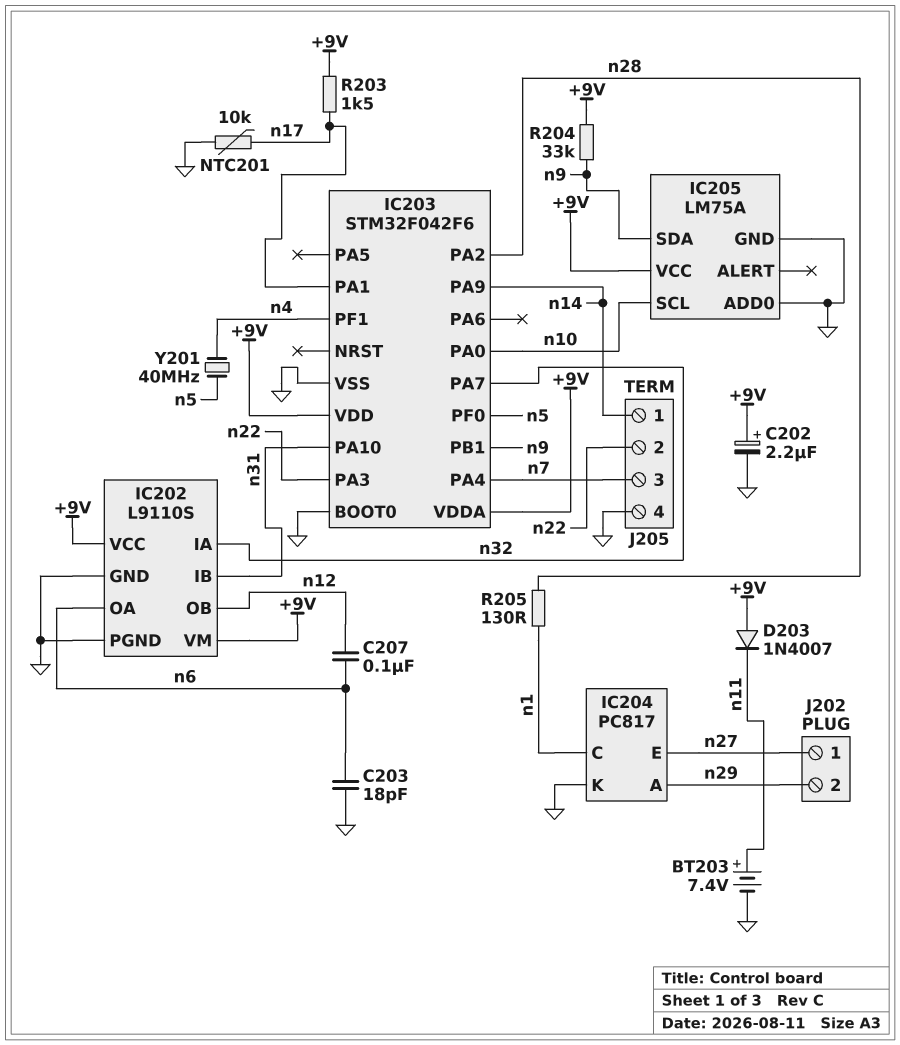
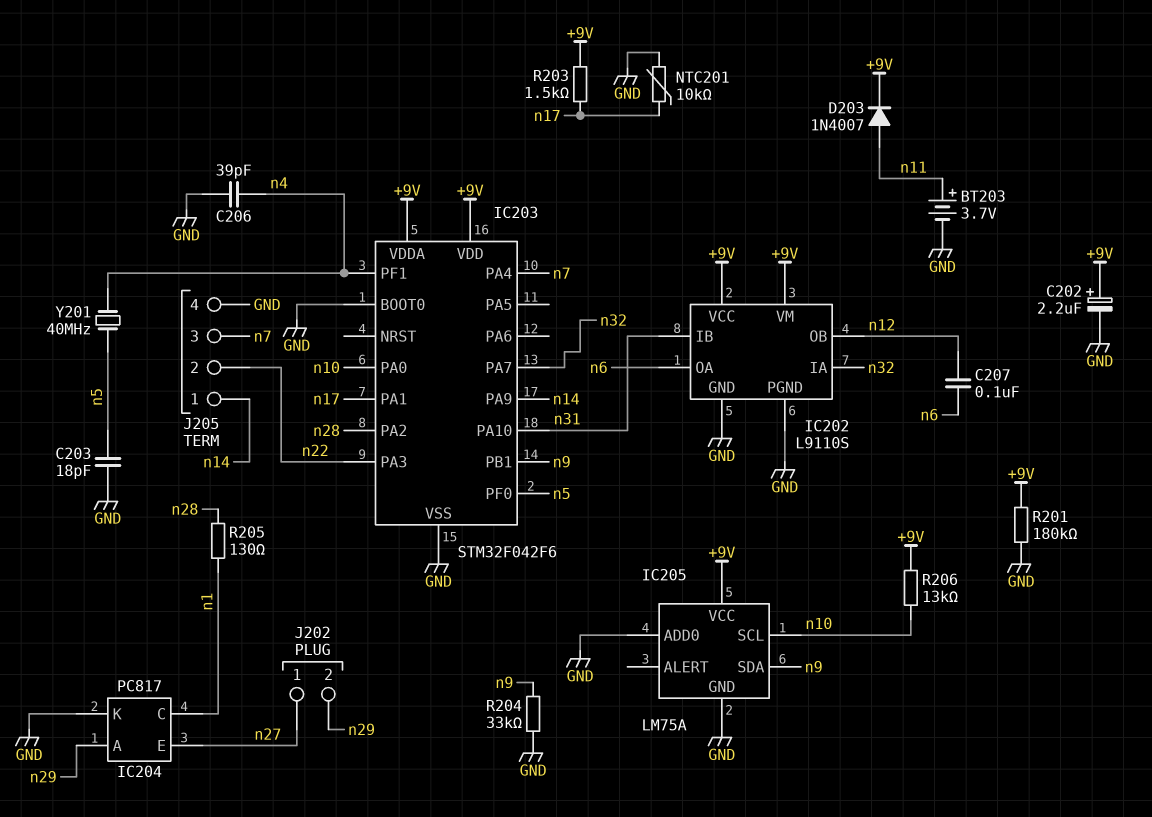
BT203: 7.4V (plus n11, minus GND) -> 3.7V (plus n11, minus GND)
C203: 18pF (GND, n6) -> 18pF (GND, n5)
C206: none -> 39pF (GND, n4)
D203: diode 1N4007 (A +9V, K n11) -> diode 1N4007 (A n11, K +9V)
R201: none -> 180k (+9V, GND)
R204: 33k (+9V, n9) -> 33k (GND, n9)
R206: none -> 13k (+9V, n10)

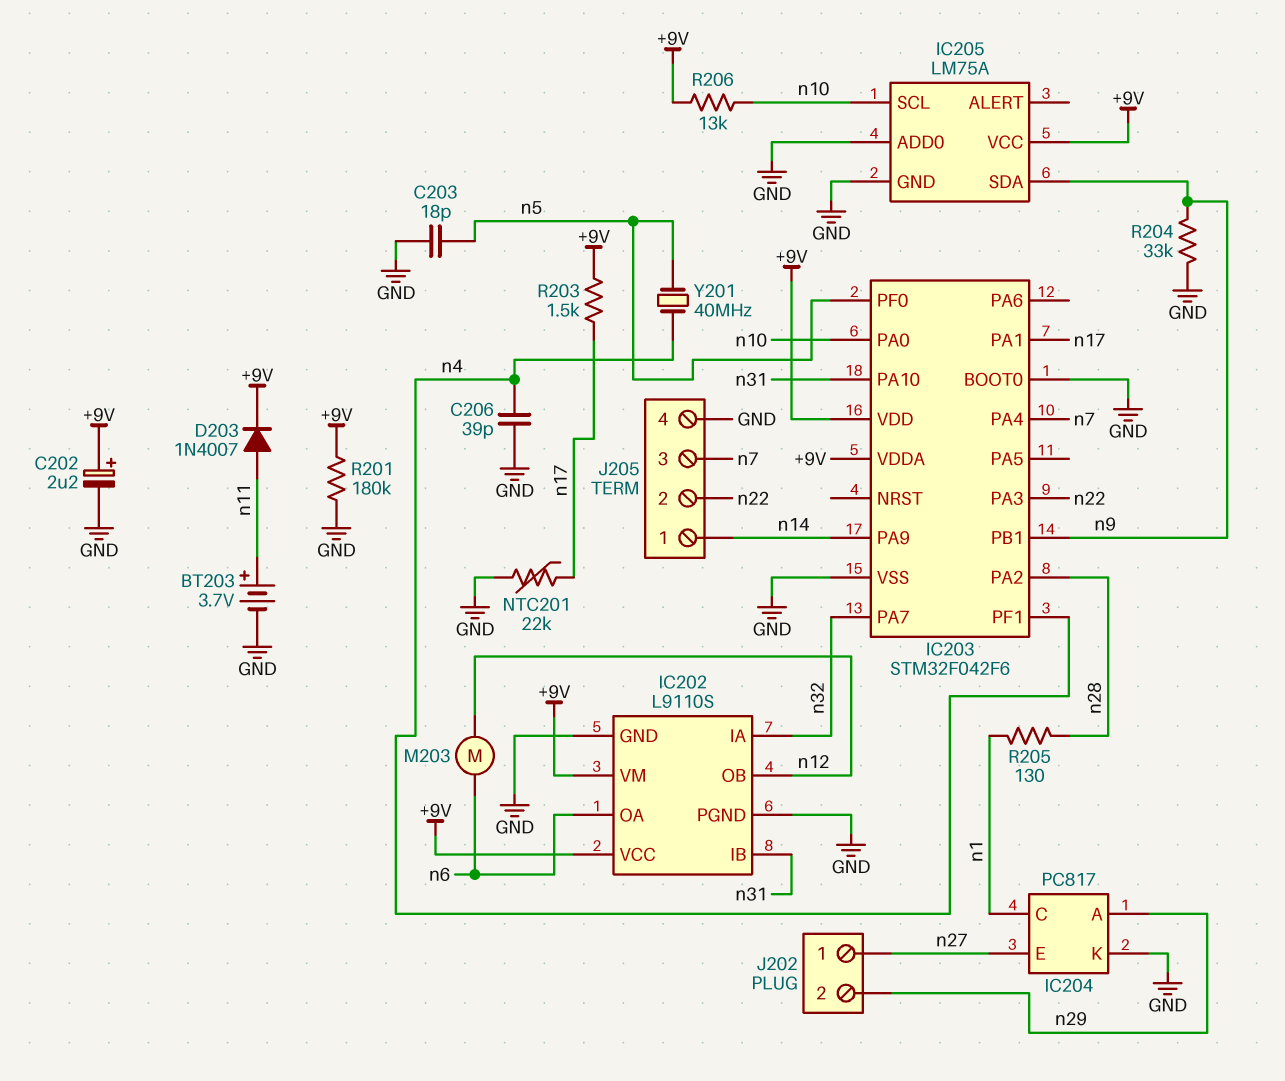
C207: 100nF (n6, n12) -> none
M203: none -> motor (n6, n12)
NTC201: 10k (GND, n17) -> 22k (GND, n17)

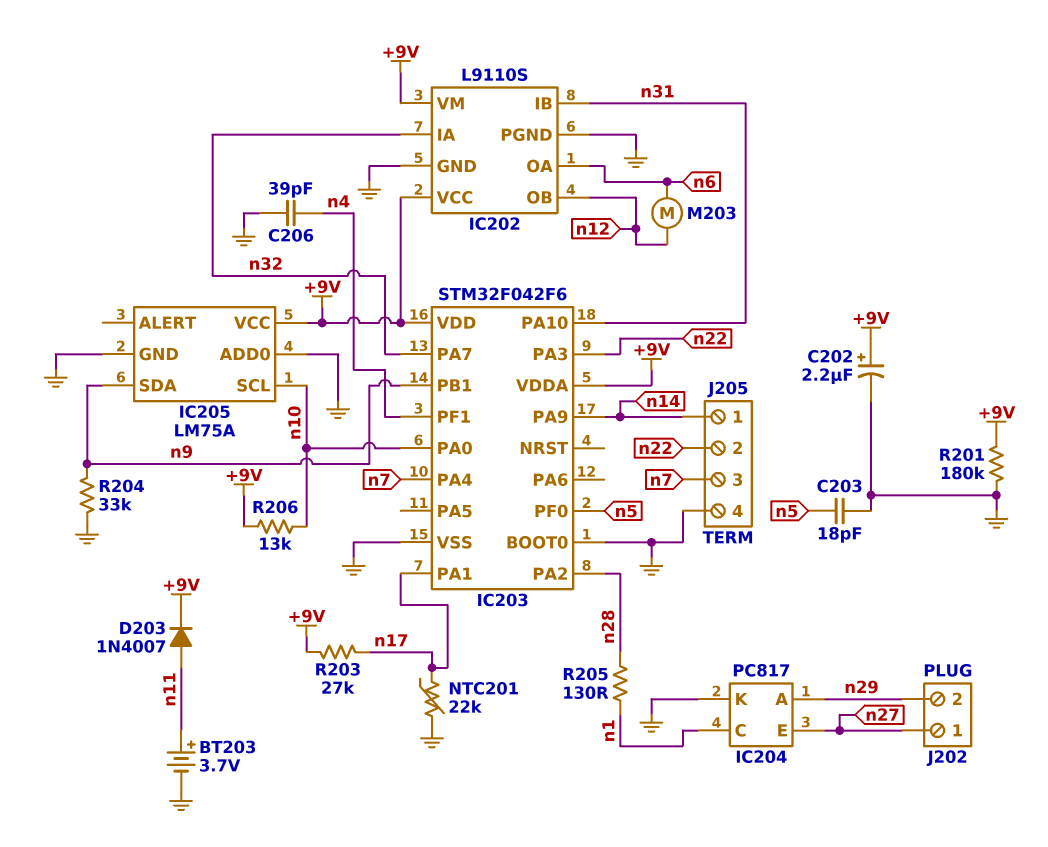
R203: 1.5k (+9V, n17) -> 27k (+9V, n17)
Y201: 40MHz (n4, n5) -> none

